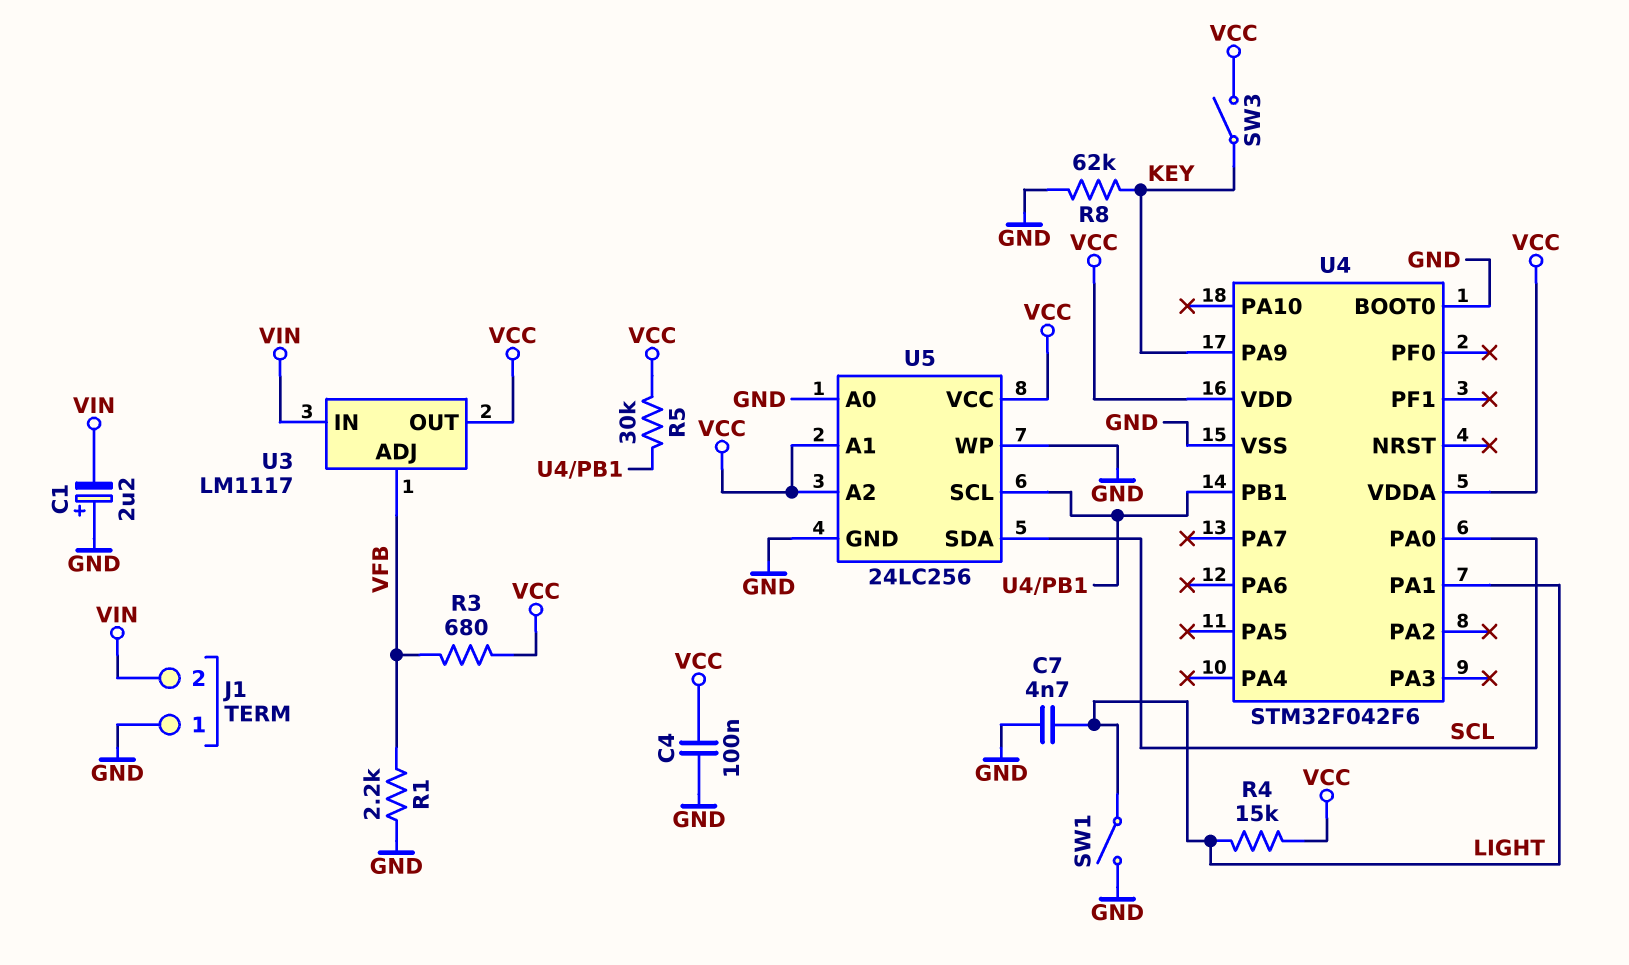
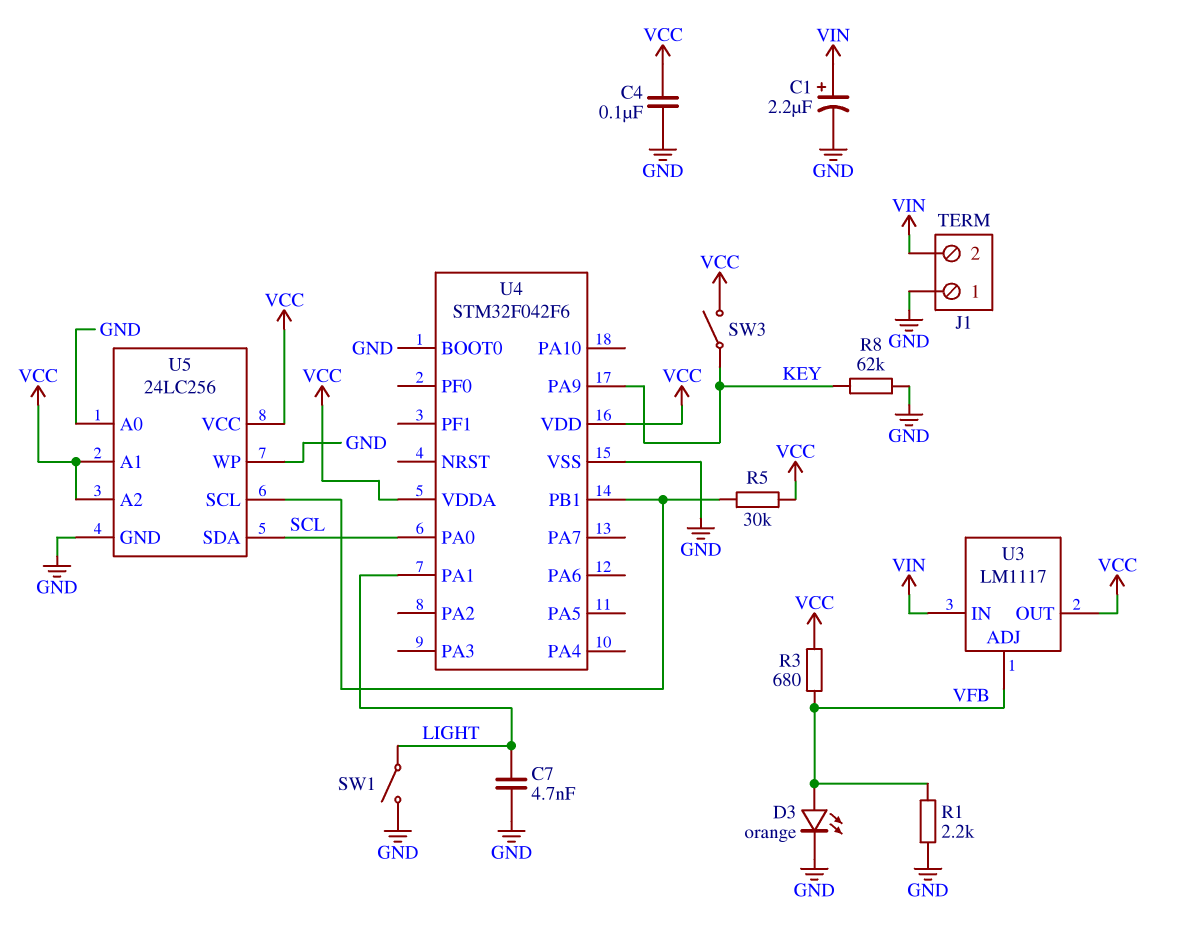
C1: 2.2uF (plus GND, minus VIN) -> 2.2uF (plus VIN, minus GND)
D3: none -> LED orange (A VFB, K GND)
R4: 15k (LIGHT, VCC) -> none

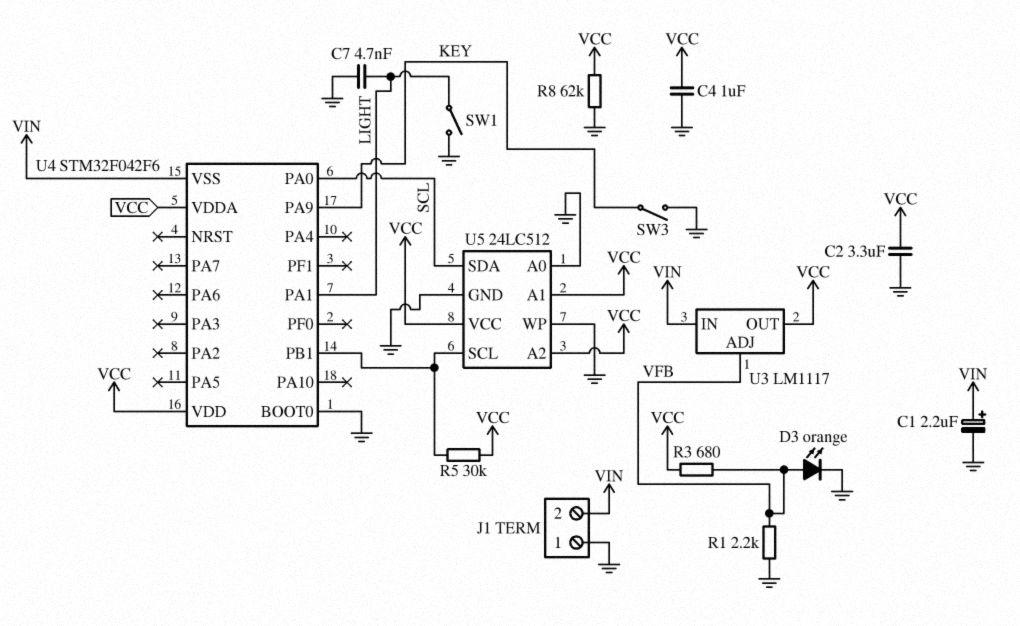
C2: none -> 3.3uF (GND, VCC)
C4: 100nF (GND, VCC) -> 1uF (GND, VCC)
R8: 62k (GND, KEY) -> 62k (GND, VCC)
SW3: switch (KEY, VCC) -> switch (GND, KEY)
U4 pin VSS: GND -> VIN
U5: 24LC256 -> 24LC512

